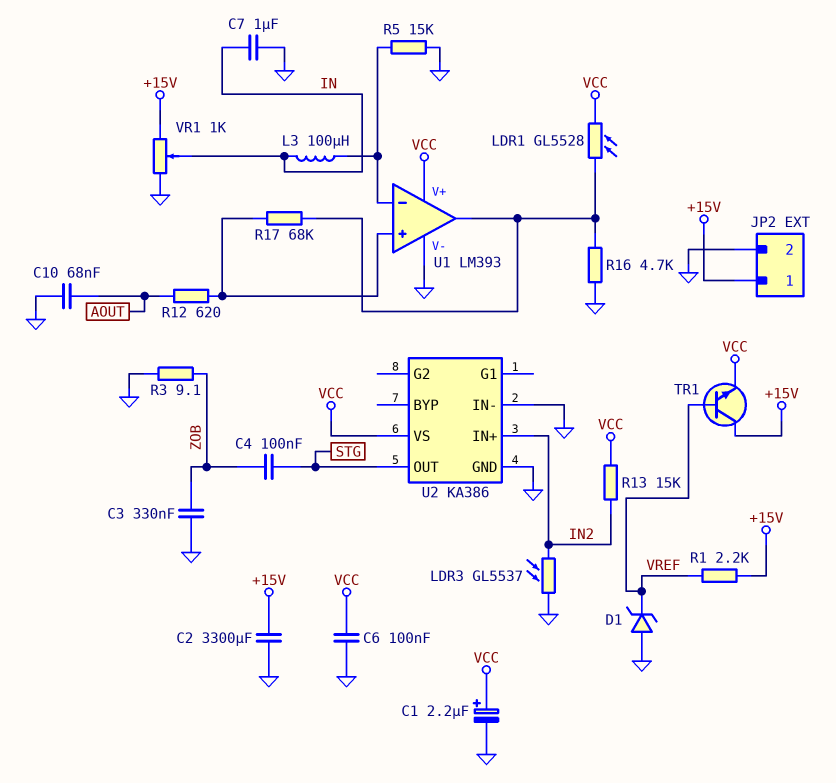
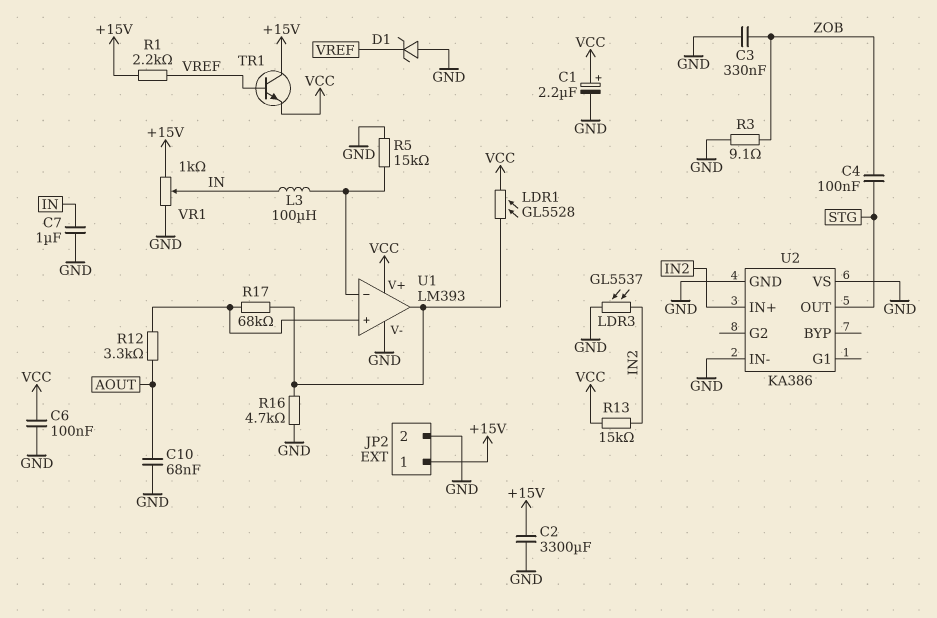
R12: 620 (AOUT, U1/in+) -> 3.3k (AOUT, U1/in+)
U2 pin VS: VCC -> GND

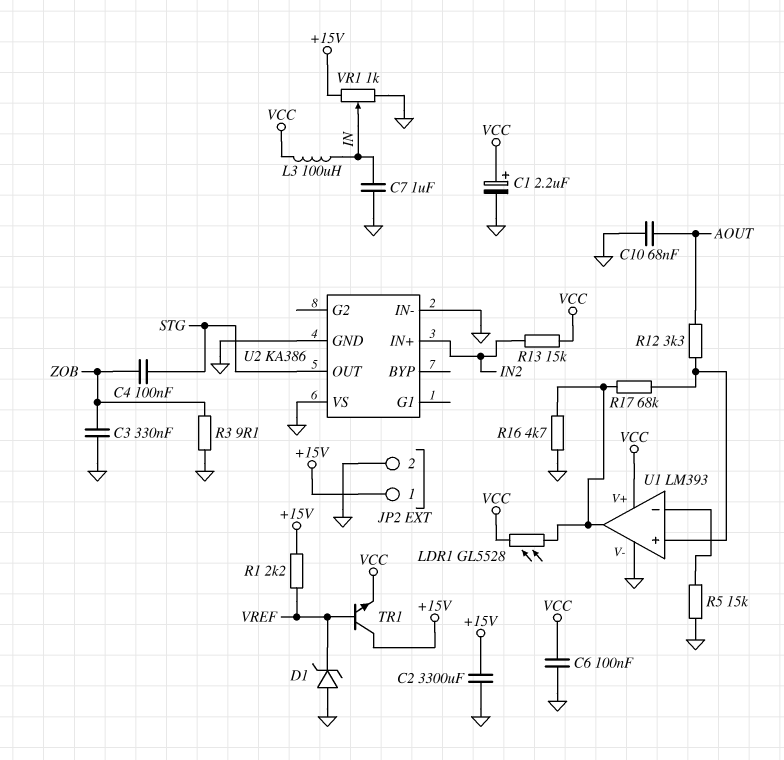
L3: 100uH (IN, U1/in-) -> 100uH (IN, VCC)
LDR3: GL5537 (GND, IN2) -> none

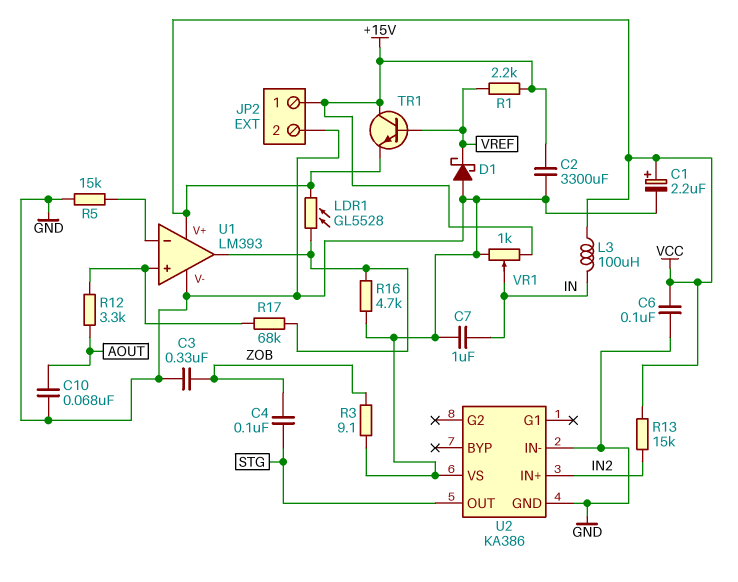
D1: zener (A GND, K VREF) -> schottky (A GND, K VREF)

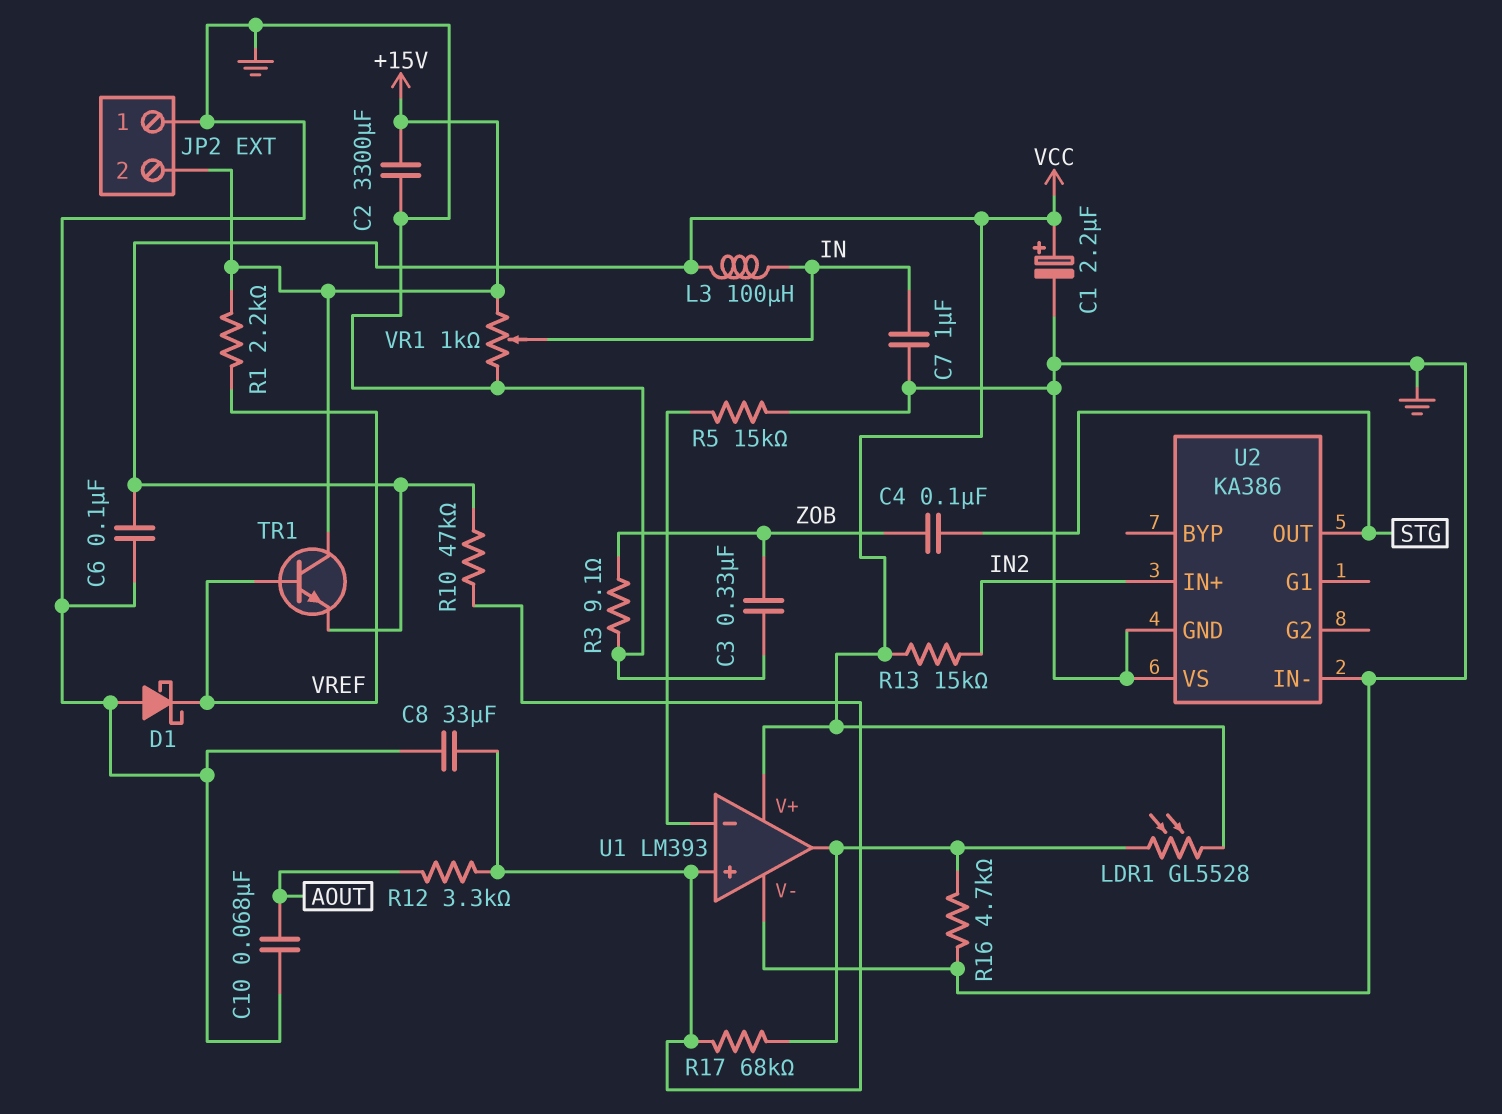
C8: none -> 33uF (GND, U1/in+)
JP2 pin 1: +15V -> GND
JP2 pin 2: GND -> +15V
R10: none -> 47k (U1/in+, VCC)

